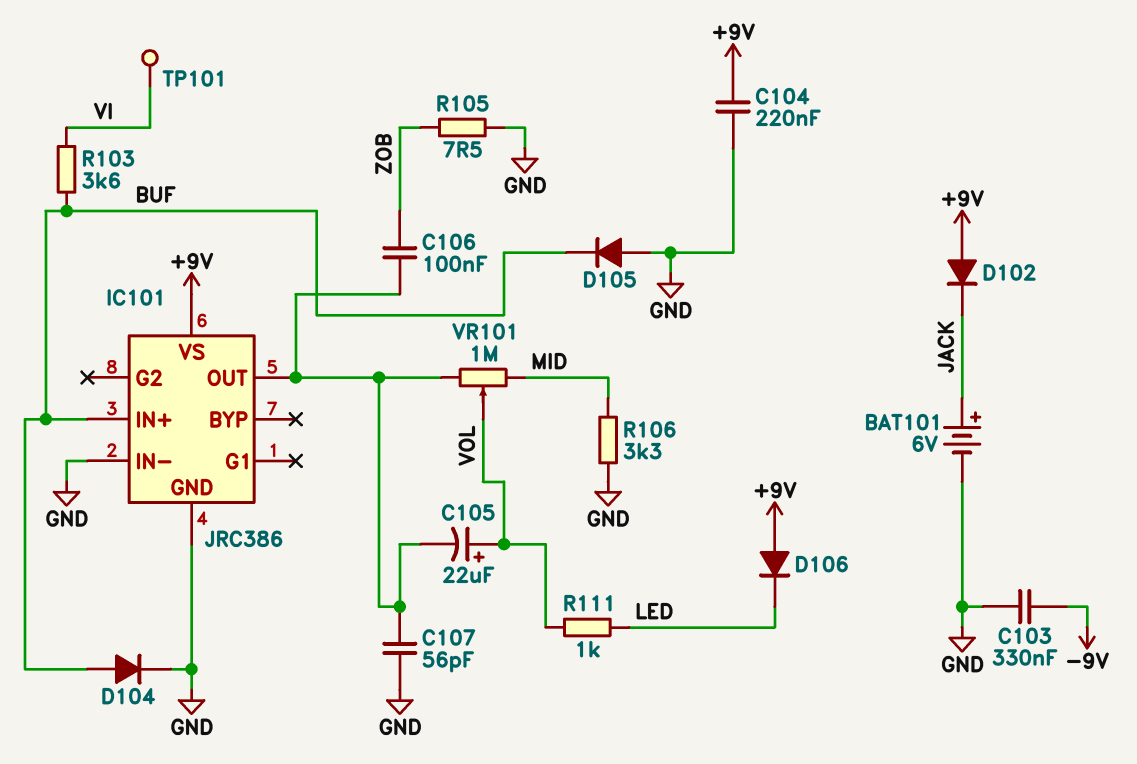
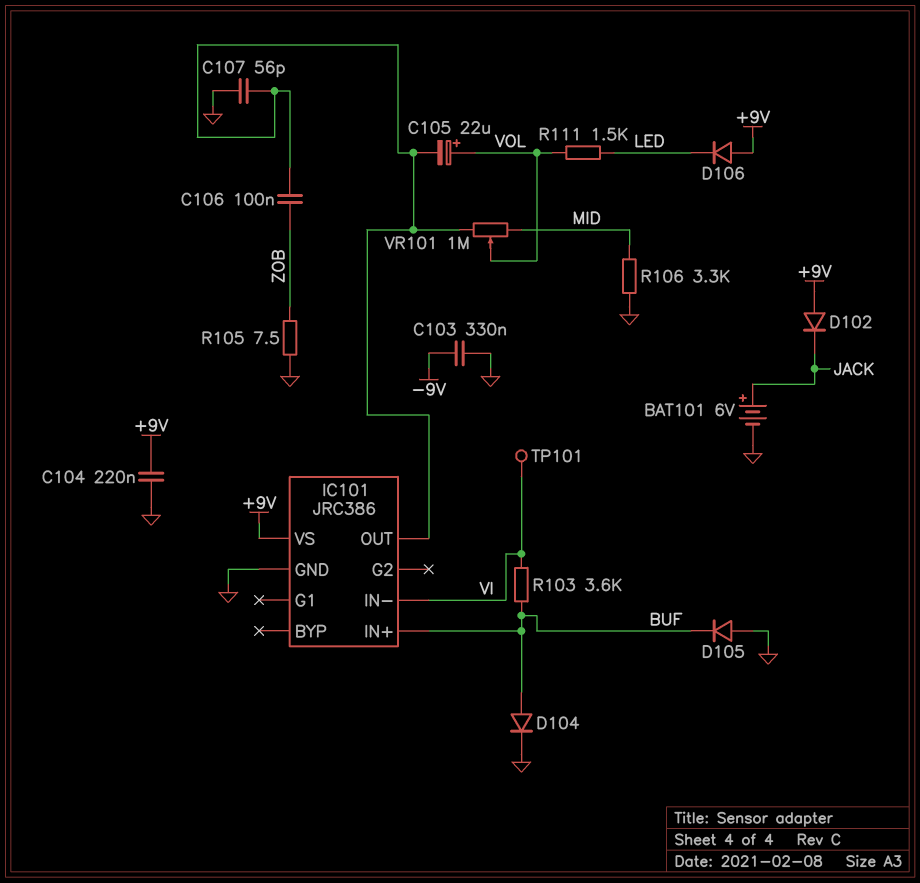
IC101 pin IN-: GND -> VI
R111: 1k (LED, VOL) -> 1.5k (LED, VOL)

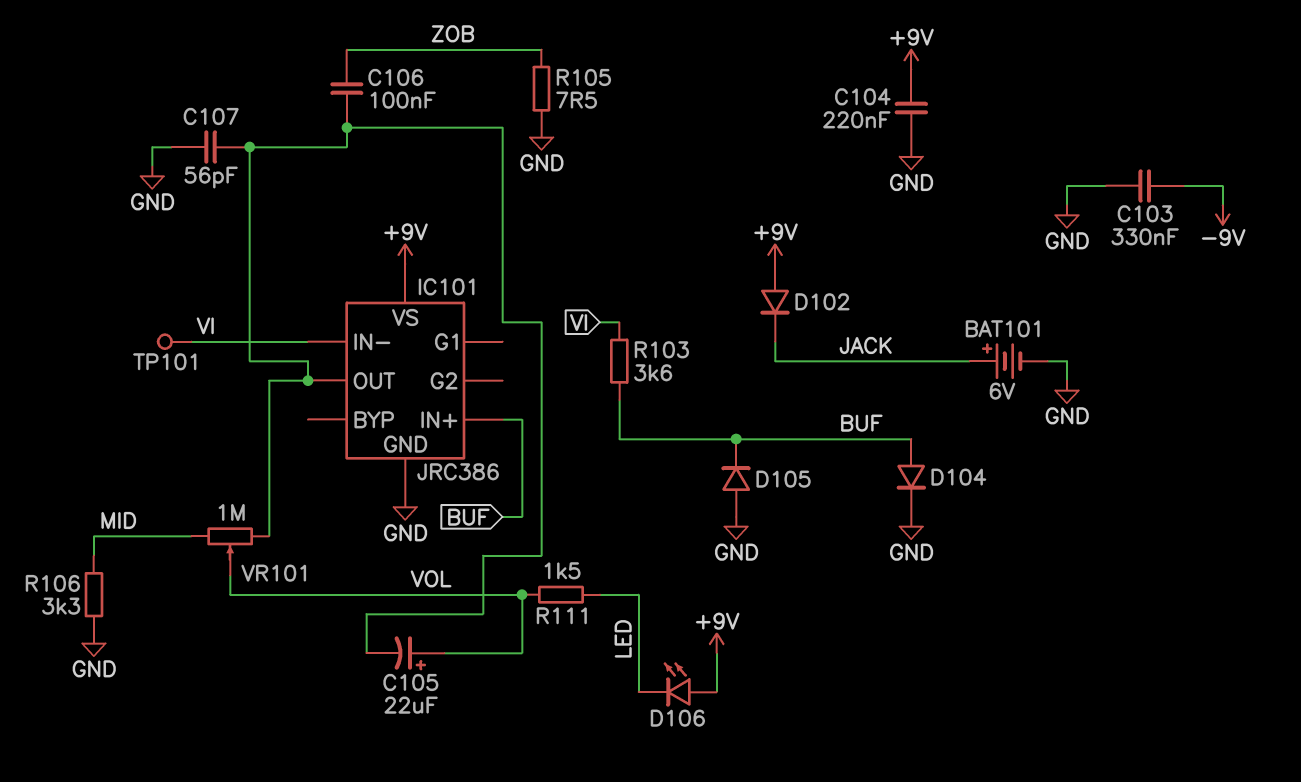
D106: diode (A +9V, K LED) -> LED (A +9V, K LED)

